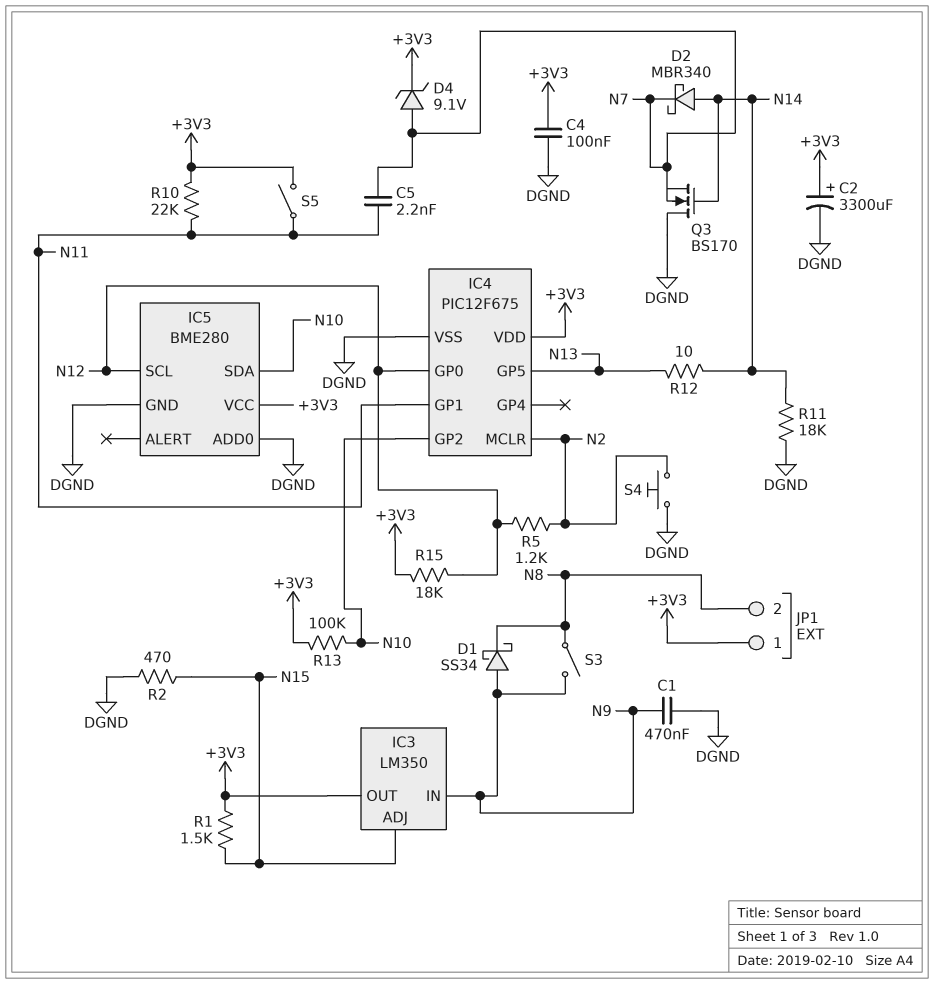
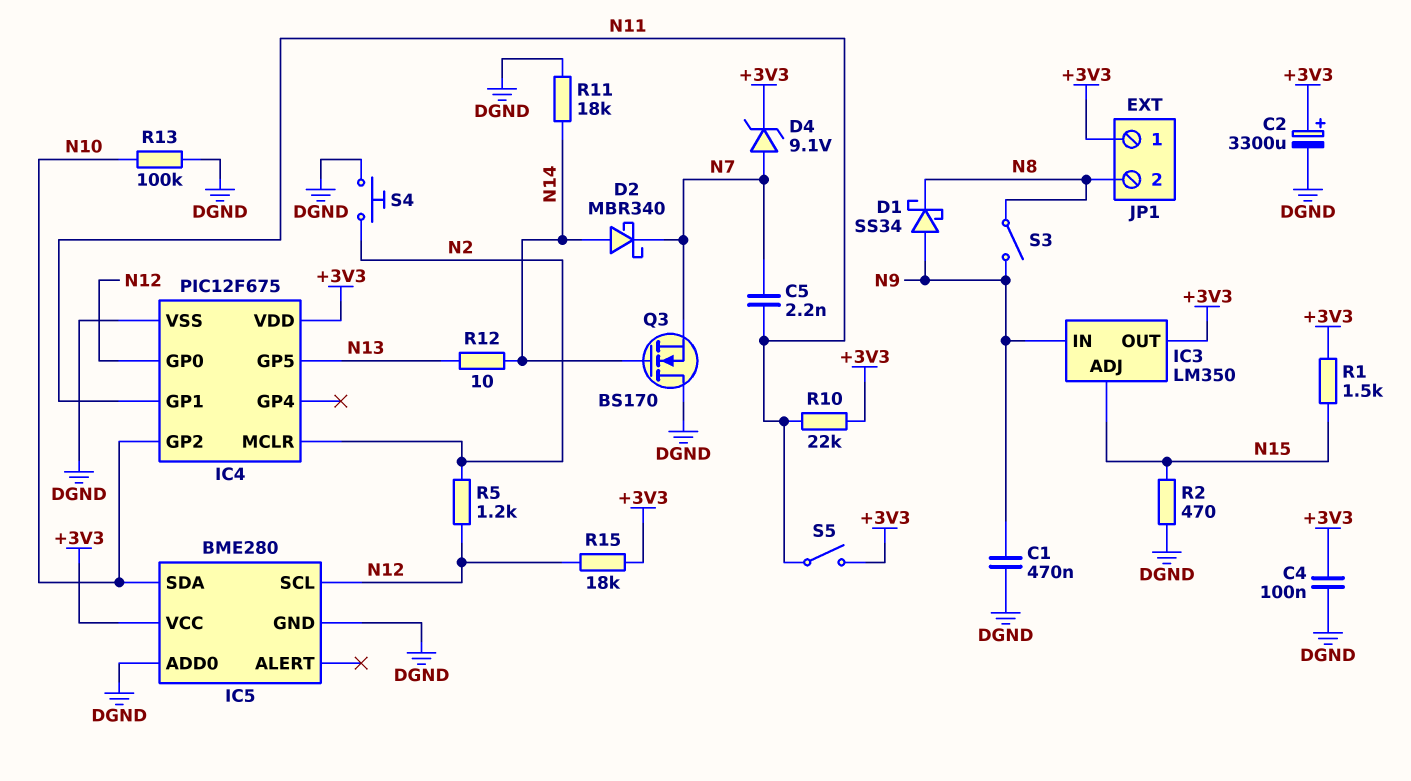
R13: 100k (+3V3, N10) -> 100k (DGND, N10)

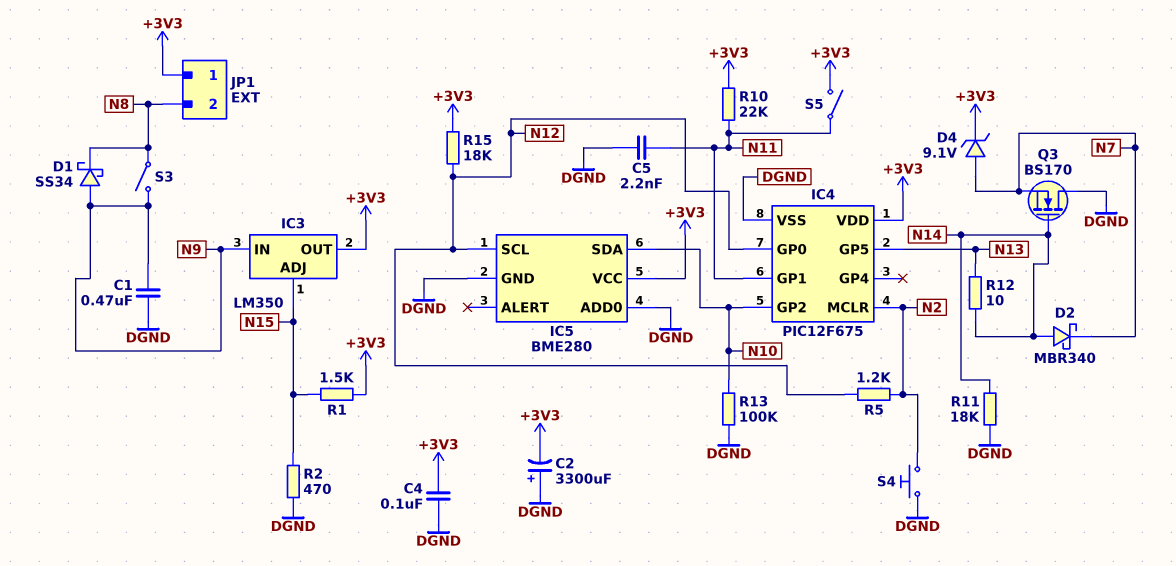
C2: 3300uF (plus +3V3, minus DGND) -> 3300uF (plus DGND, minus +3V3)
C5: 2.2nF (N7, N11) -> 2.2nF (DGND, N11)

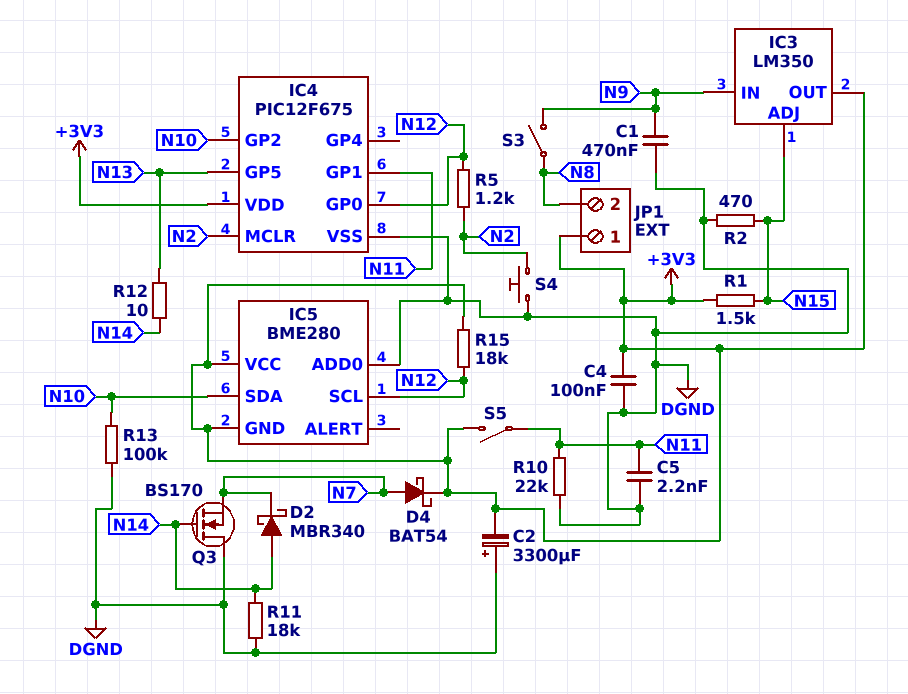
D1: schottky SS34 (A N9, K N8) -> none
D4: zener 9.1V (A N7, K +3V3) -> schottky BAT54 (A N7, K +3V3)
IC5 pin GND: DGND -> +3V3
R10: 22k (+3V3, N11) -> 22k (DGND, N11)

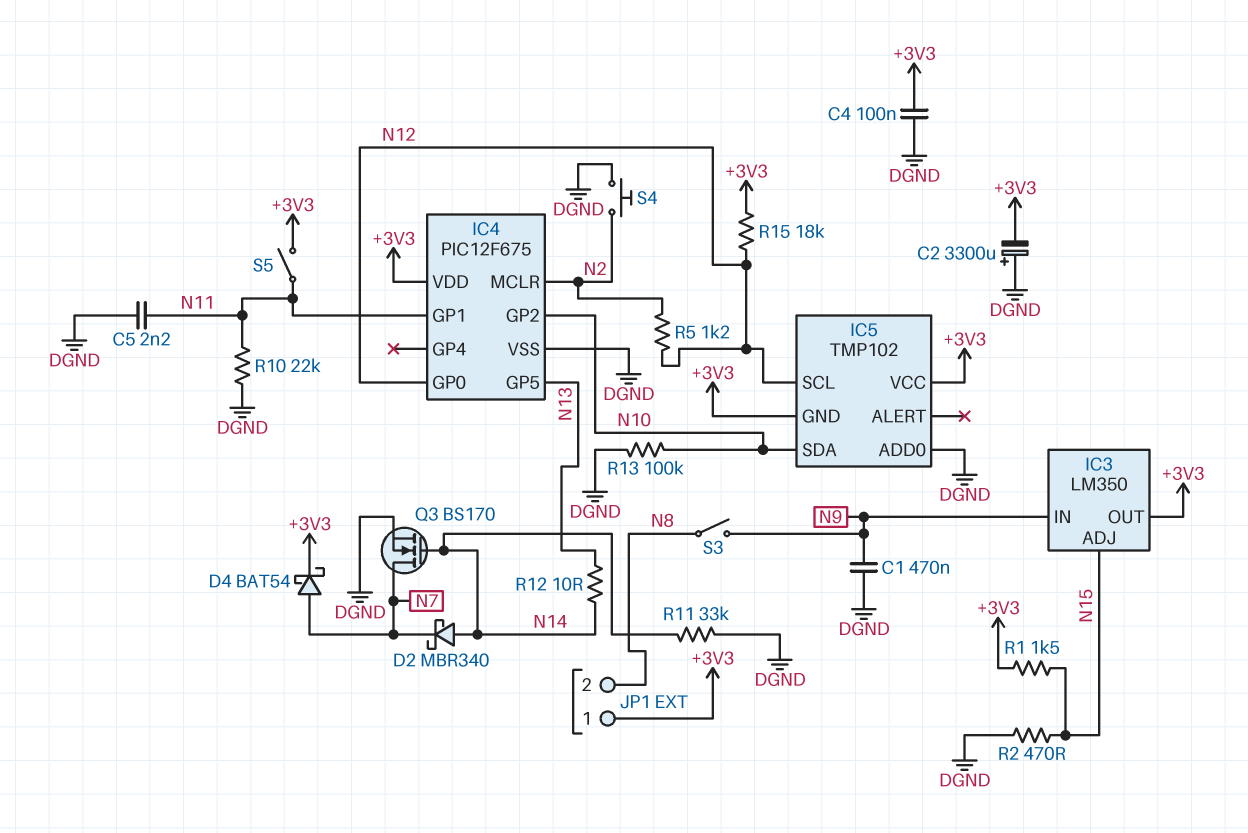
IC5: BME280 -> TMP102
Q3: NMOS BS170 (G N14, D DGND, S N7) -> NMOS BS170 (G N14, D N7, S DGND)
R11: 18k (DGND, N14) -> 33k (DGND, N14)

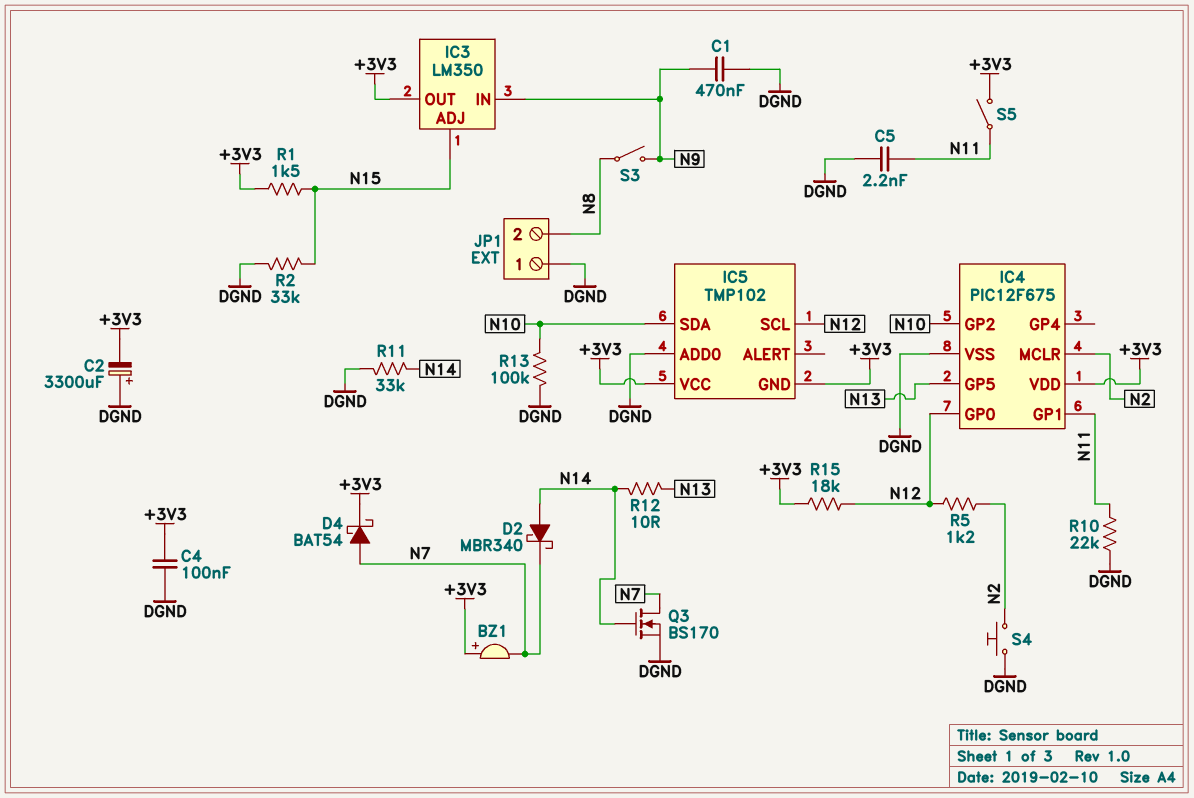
BZ1: none -> buzzer (plus +3V3, minus N7)
JP1 pin 1: +3V3 -> DGND
R2: 470 (DGND, N15) -> 33k (DGND, N15)

